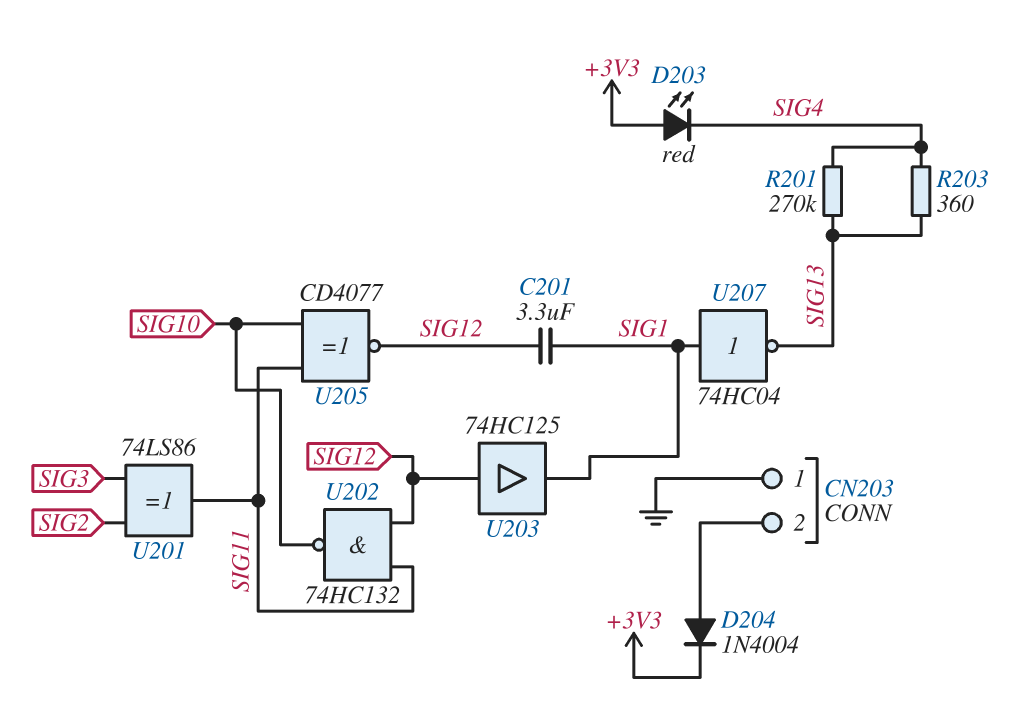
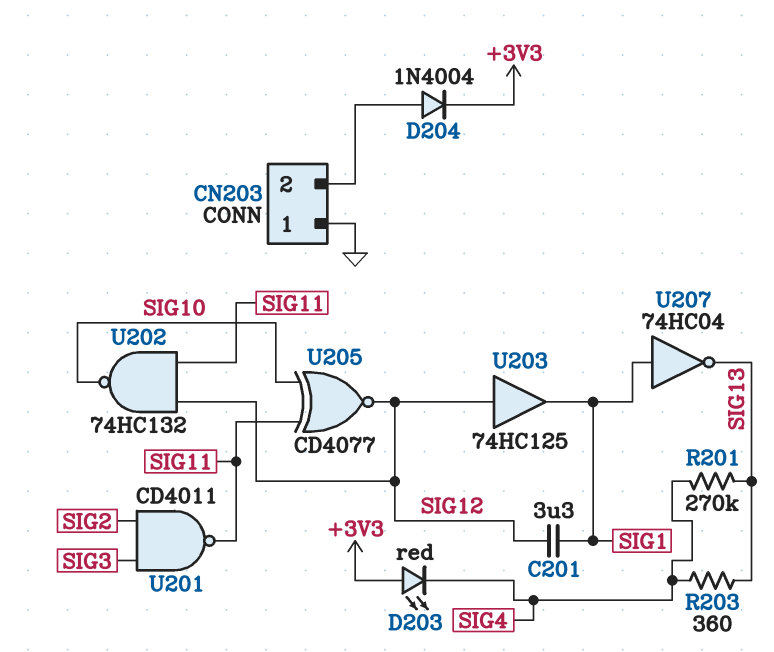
U201: XOR 74LS86 (in SIG2, in SIG3, out SIG11) -> NAND CD4011 (in SIG2, in SIG3, out SIG11)

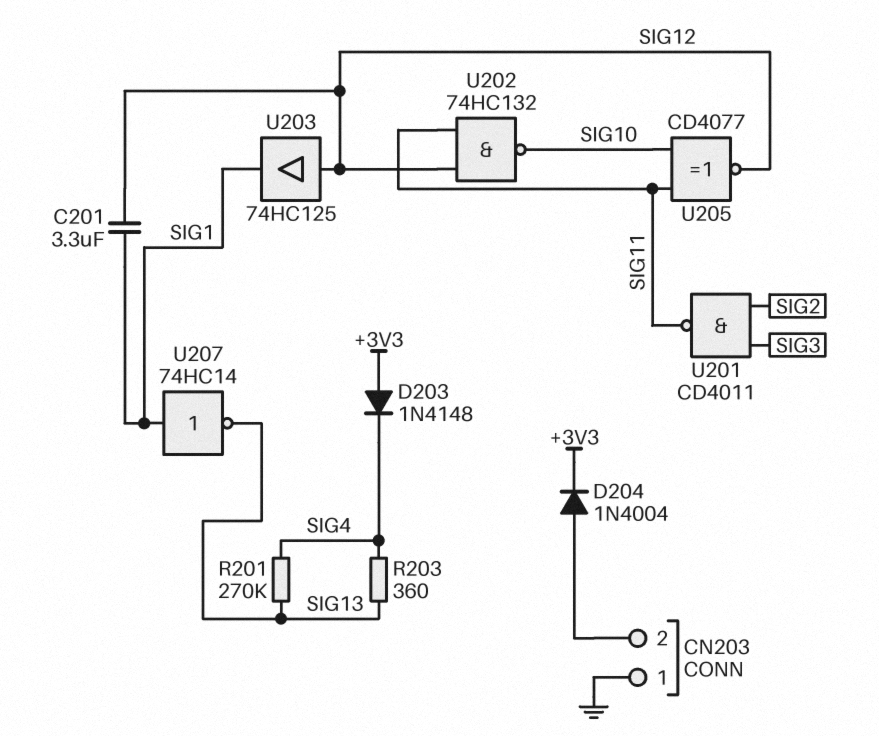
D203: LED red (A +3V3, K SIG4) -> diode 1N4148 (A +3V3, K SIG4)
U207: NOT 74HC04 (in SIG1, out SIG13) -> NOT 74HC14 (in SIG1, out SIG13)

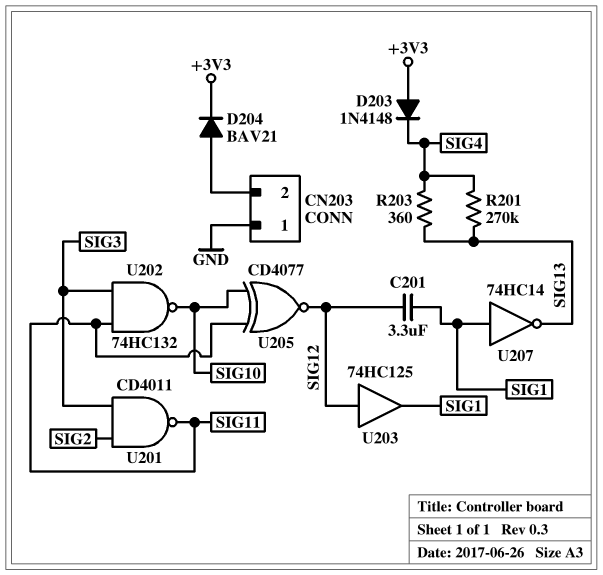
D204: diode 1N4004 (A CN203/2, K +3V3) -> diode BAV21 (A CN203/2, K +3V3)
U202: NAND 74HC132 (in SIG11, in SIG12, out SIG10) -> NAND 74HC132 (in SIG3, in SIG11, out SIG10)

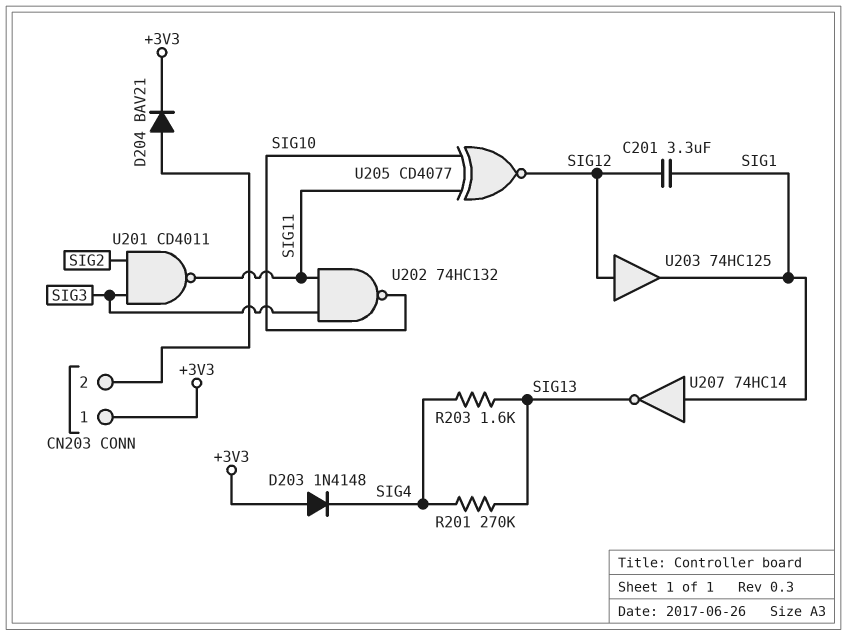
CN203 pin 1: GND -> +3V3
R203: 360 (SIG4, SIG13) -> 1.6k (SIG4, SIG13)

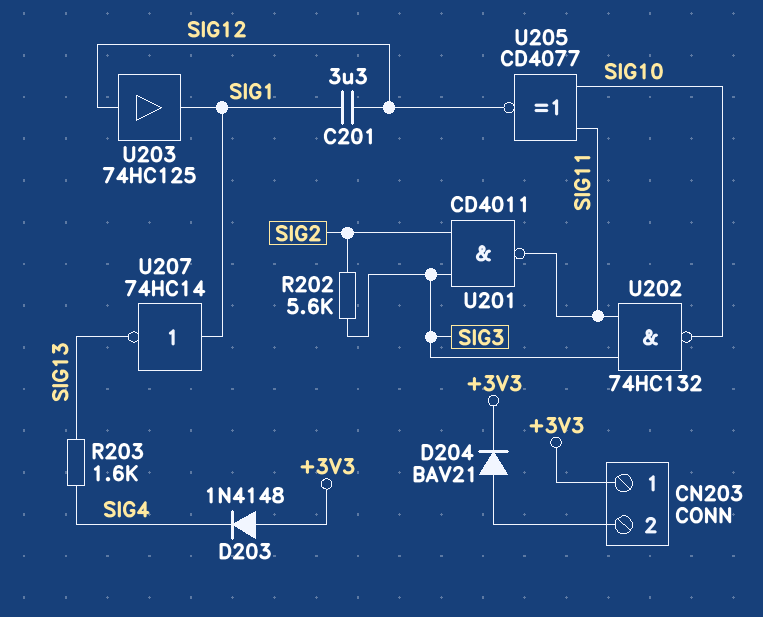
R201: 270k (SIG4, SIG13) -> none
R202: none -> 5.6k (SIG2, SIG3)

